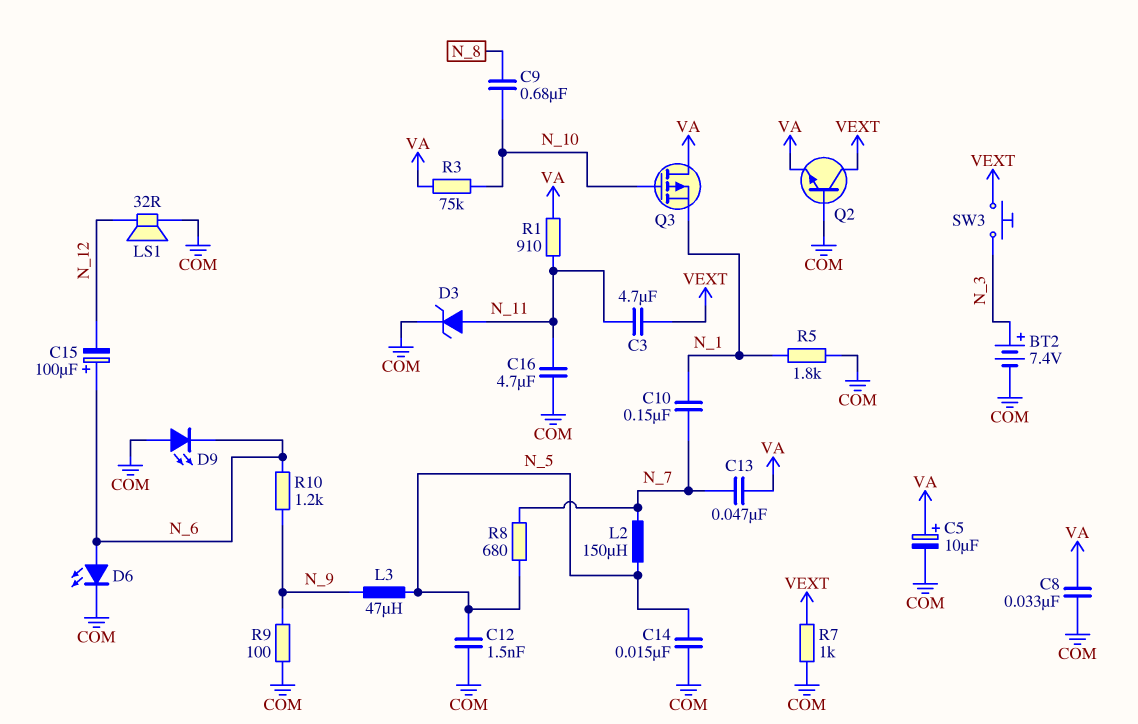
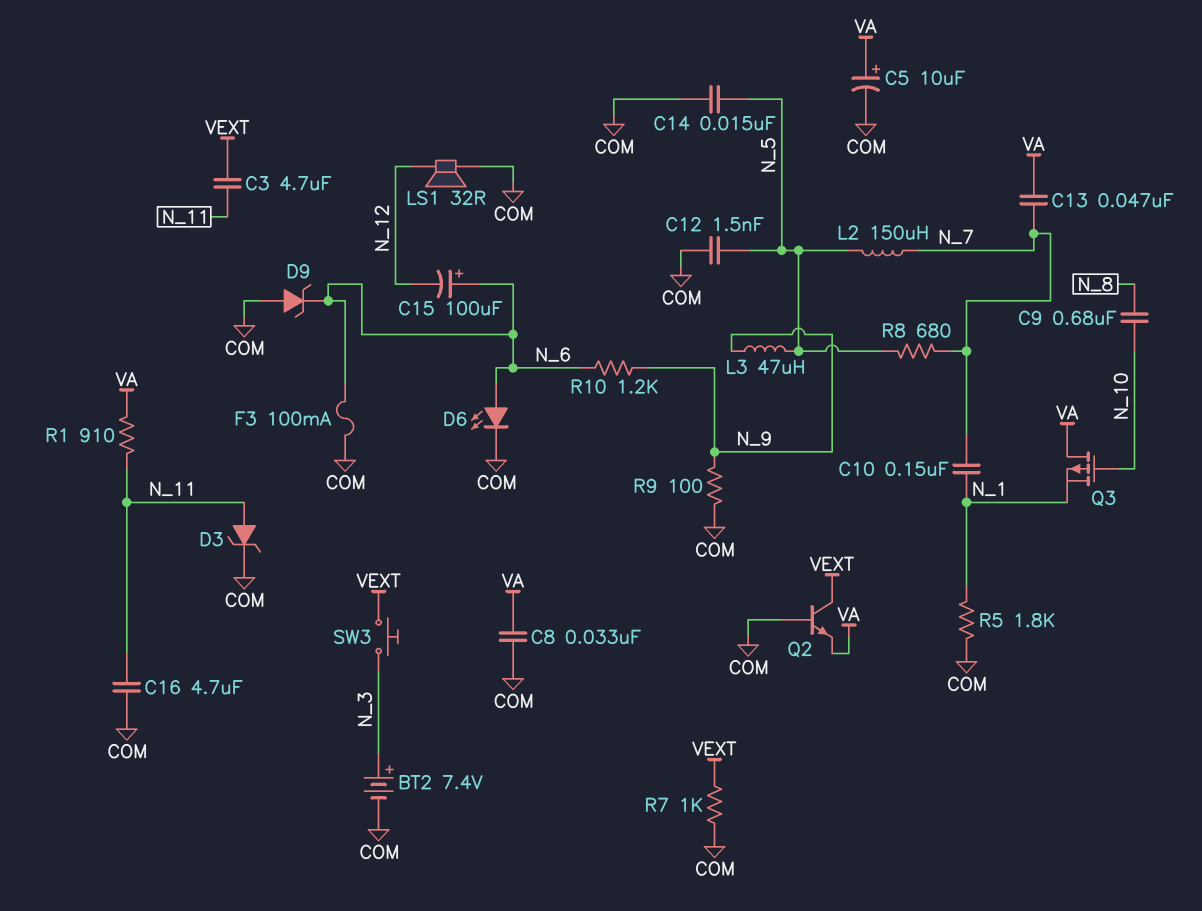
D9: LED (A COM, K N_6) -> zener (A COM, K N_6)
F3: none -> 100mA (COM, N_6)
R3: 75k (N_10, VA) -> none

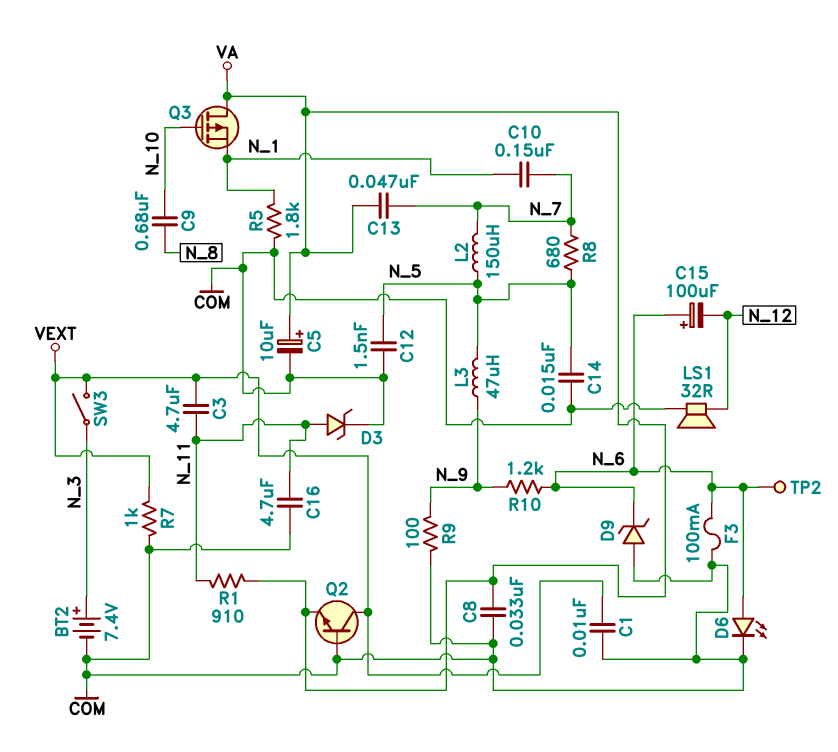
C1: none -> 10nF (COM, VEXT)
SW3: button (N_3, VEXT) -> switch (N_3, VEXT)
TP2: none -> test point (N_6)

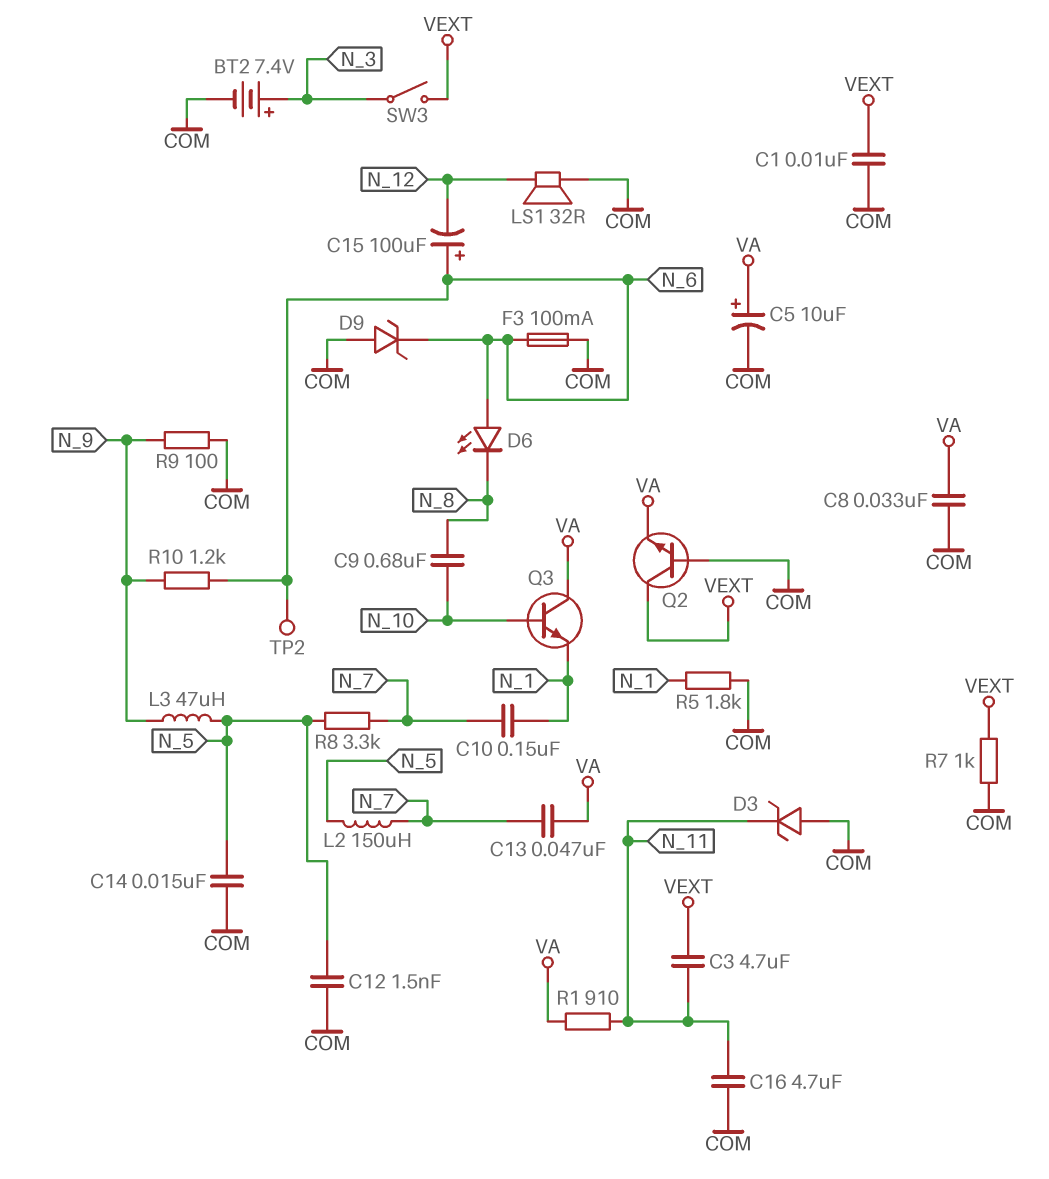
D3: zener (A N_11, K COM) -> zener (A COM, K N_11)
D6: LED (A N_6, K COM) -> LED (A N_6, K N_8)
Q3: PMOS (G N_10, D VA, S N_1) -> NPN (B N_10, C VA, E N_1)
R8: 680 (N_5, N_7) -> 3.3k (N_5, N_7)

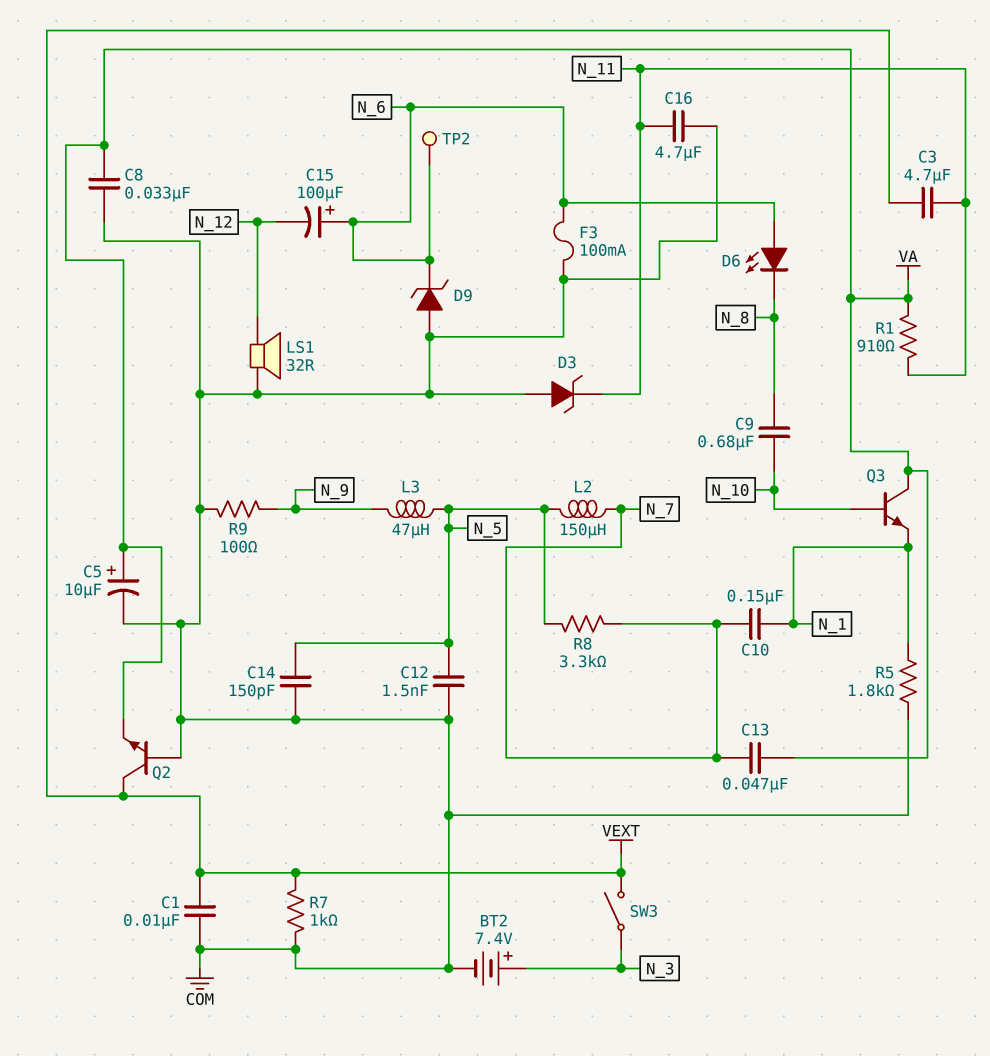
C14: 15nF (COM, N_5) -> 150pF (COM, N_5)
R10: 1.2k (N_6, N_9) -> none

